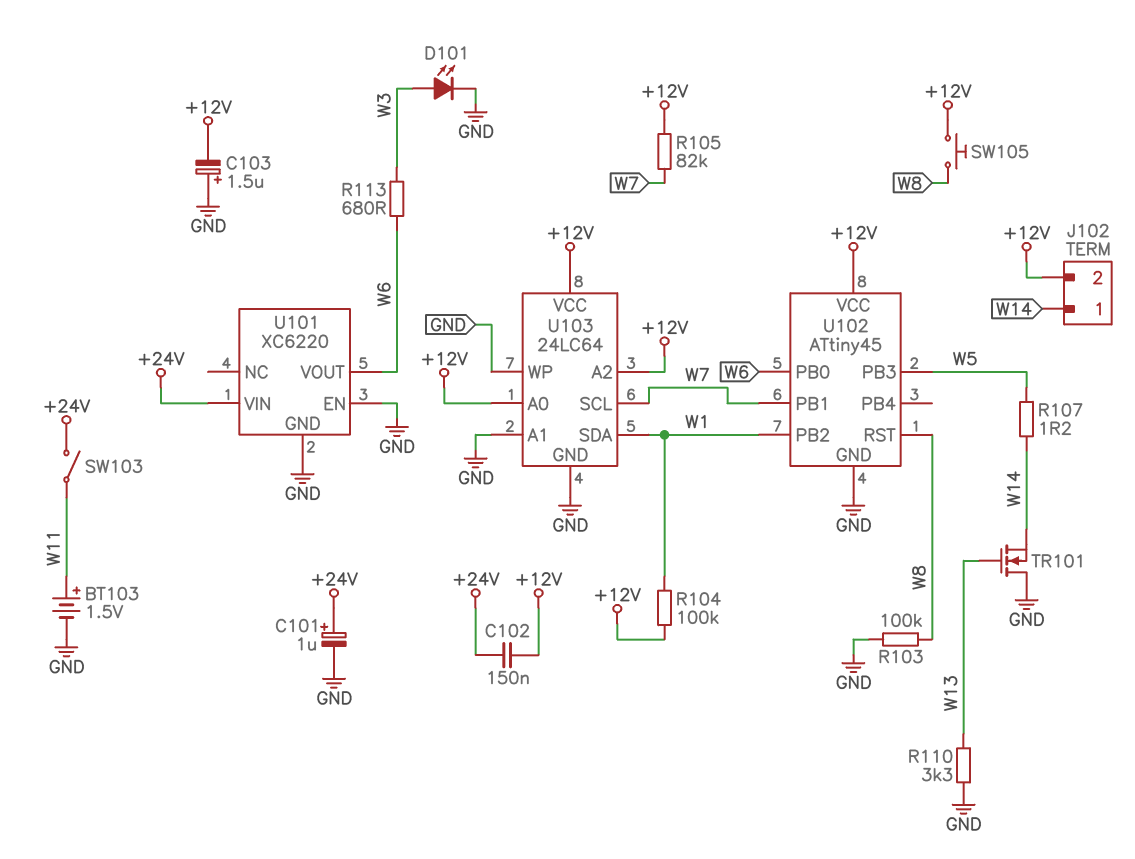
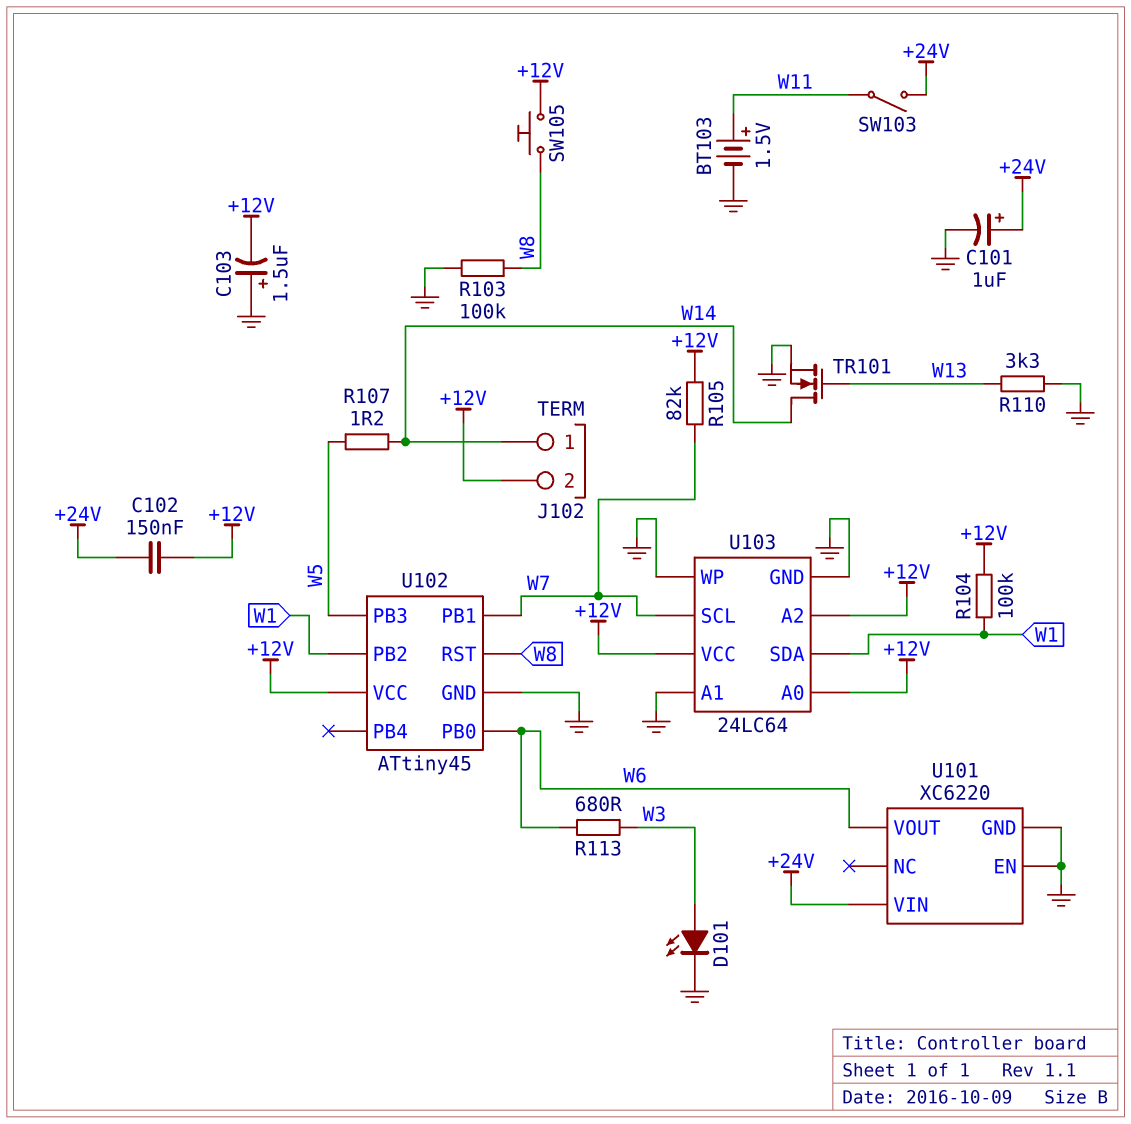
TR101: NMOS (G W13, D GND, S W14) -> NMOS (G W13, D W14, S GND)

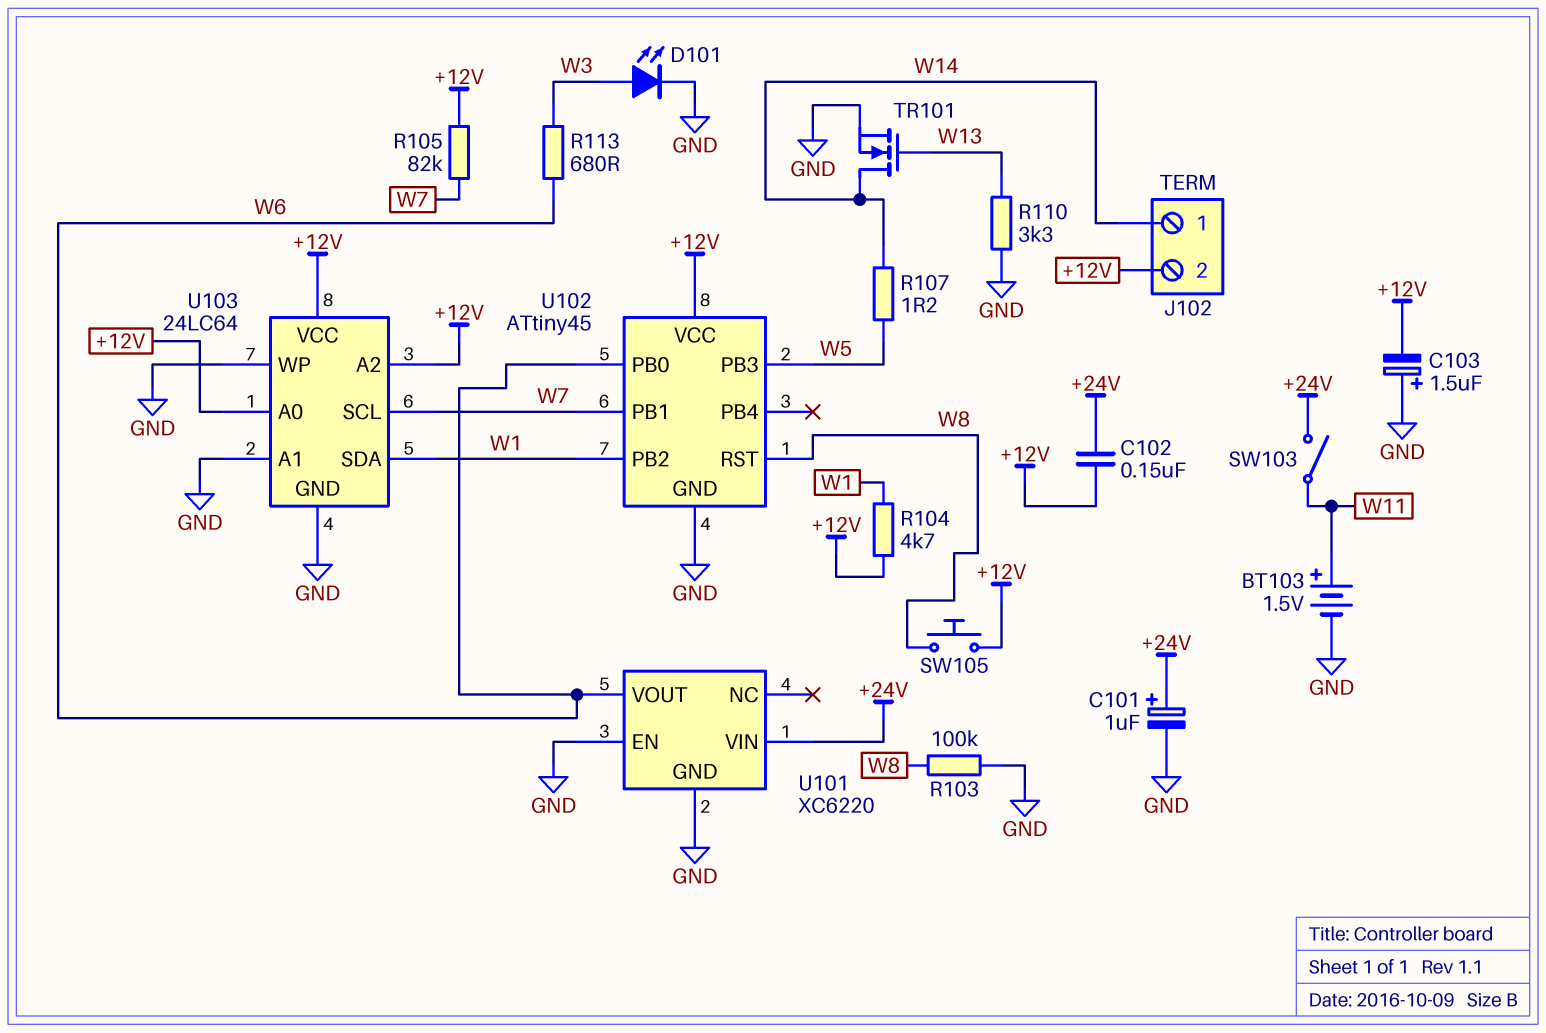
R104: 100k (+12V, W1) -> 4.7k (+12V, W1)

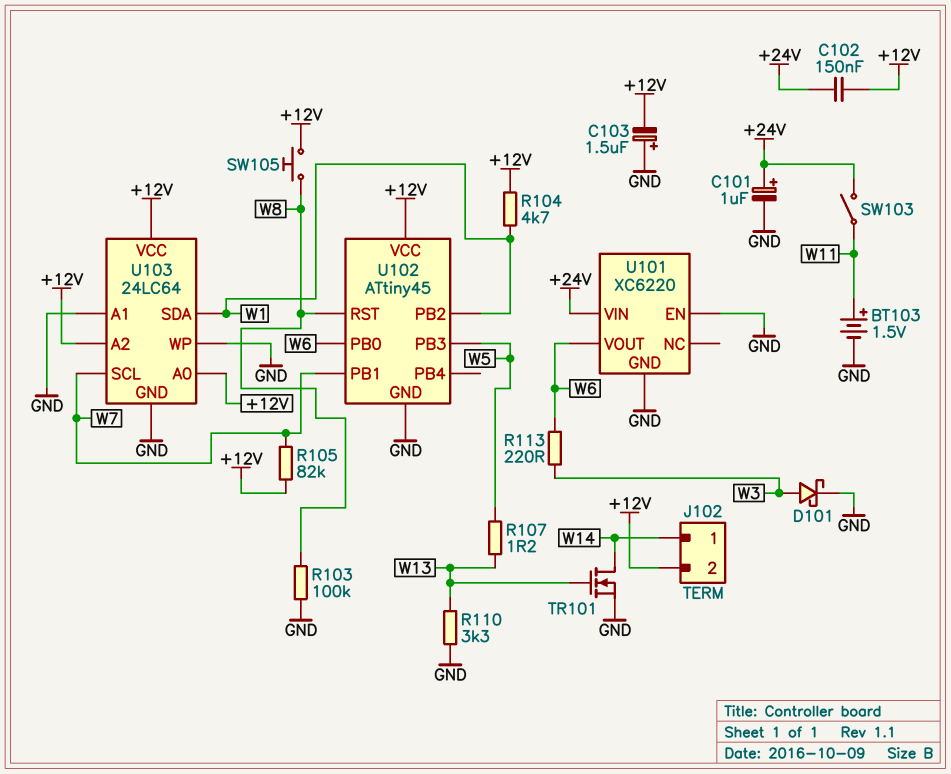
D101: LED (A W3, K GND) -> schottky (A W3, K GND)
R107: 1.2 (W5, W14) -> 1.2 (W5, W13)
R113: 680 (W3, W6) -> 220 (W3, W6)

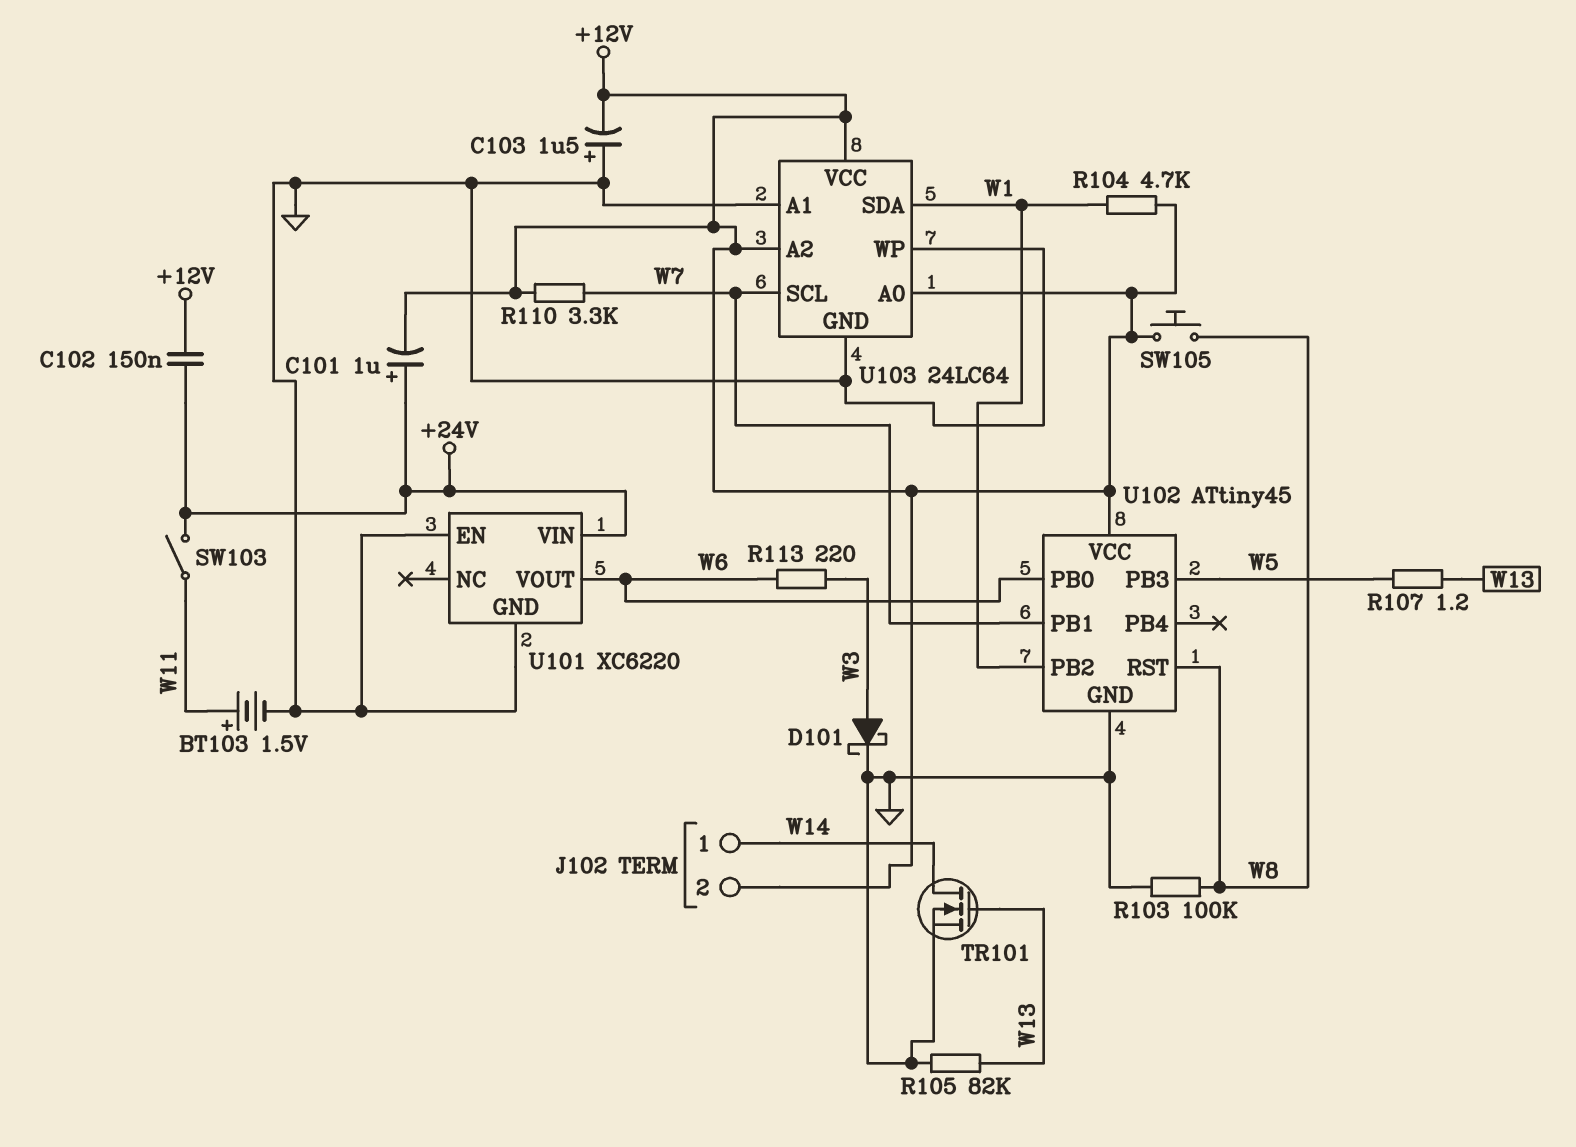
C101: 1uF (plus +24V, minus GND) -> 1uF (plus +24V, minus +12V)
R105: 82k (+12V, W7) -> 82k (GND, W13)
R110: 3.3k (GND, W13) -> 3.3k (+12V, W7)

